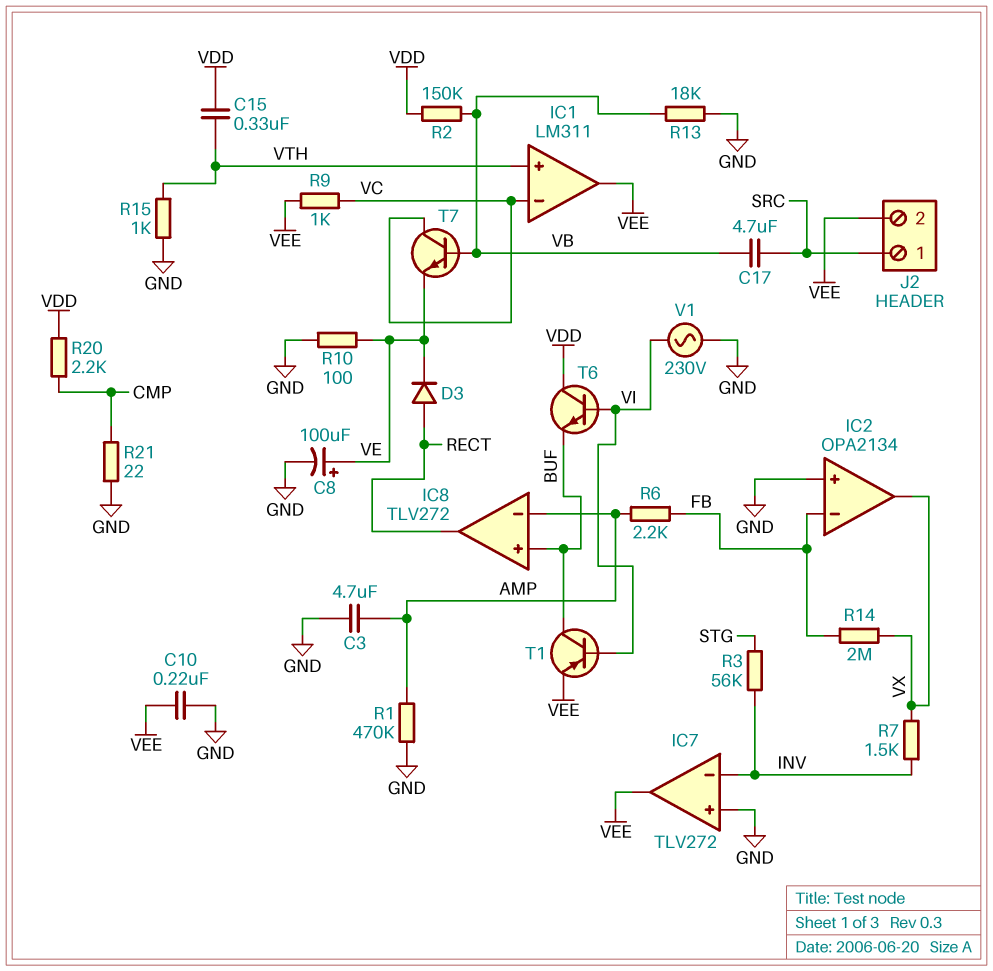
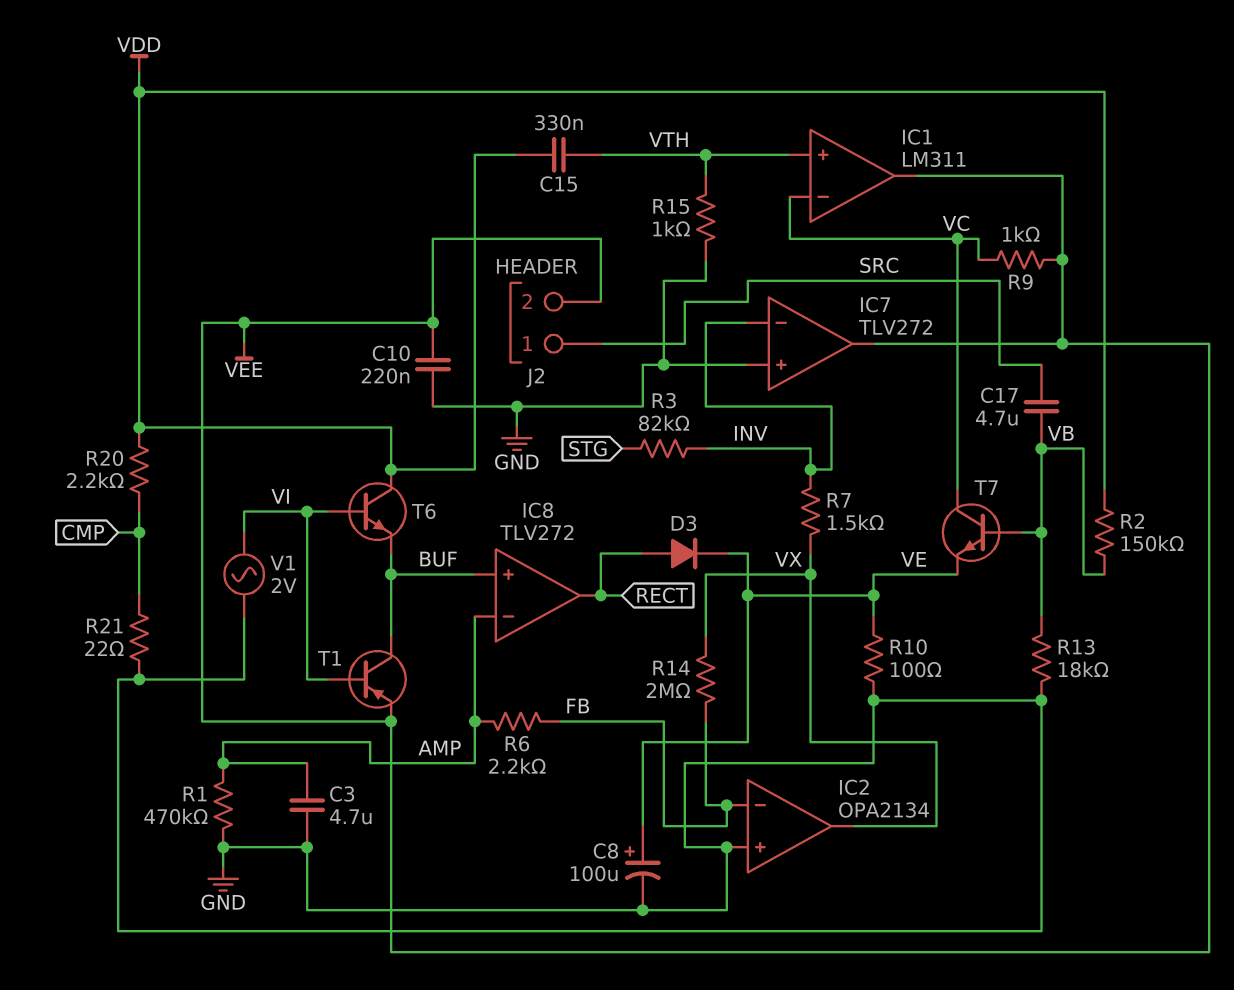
R3: 56k (INV, STG) -> 82k (INV, STG)
V1: AC 230V (GND, VI) -> AC 2V (GND, VI)

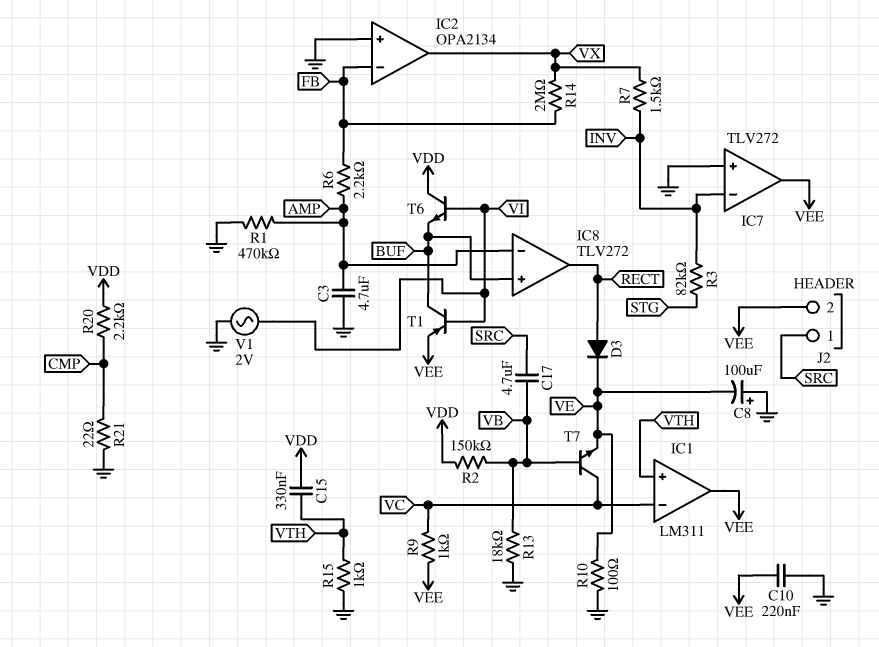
C8: 100uF (plus VE, minus GND) -> 100uF (plus GND, minus VE)

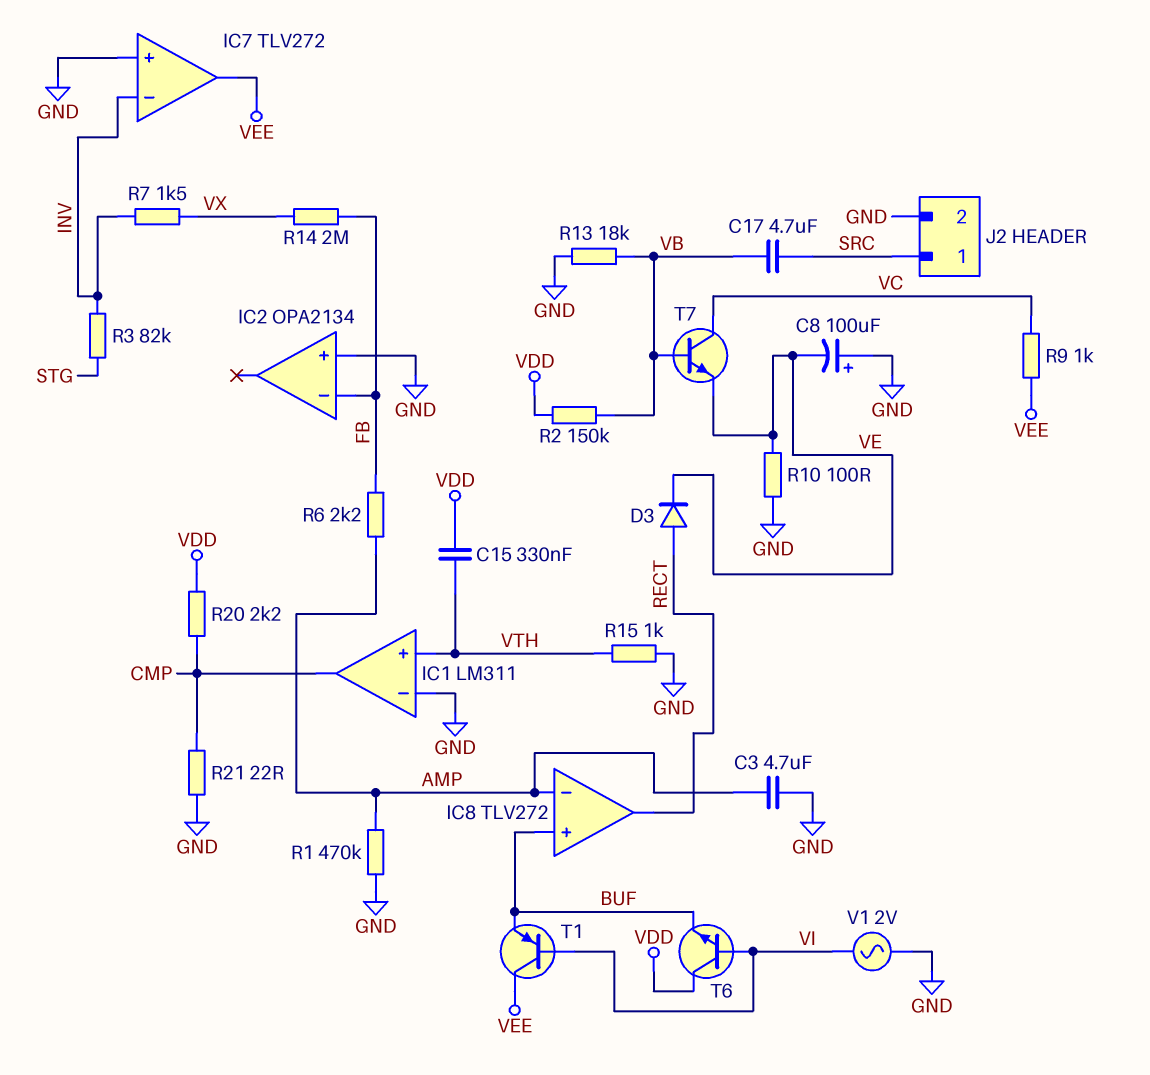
C10: 220nF (GND, VEE) -> none
IC1 pin in-: VC -> GND
IC1 pin out: VEE -> CMP
IC2 pin out: VX -> none
J2 pin 2: VEE -> GND
T1: PNP (B VI, C BUF, E VEE) -> PNP (B VI, C VEE, E BUF)

